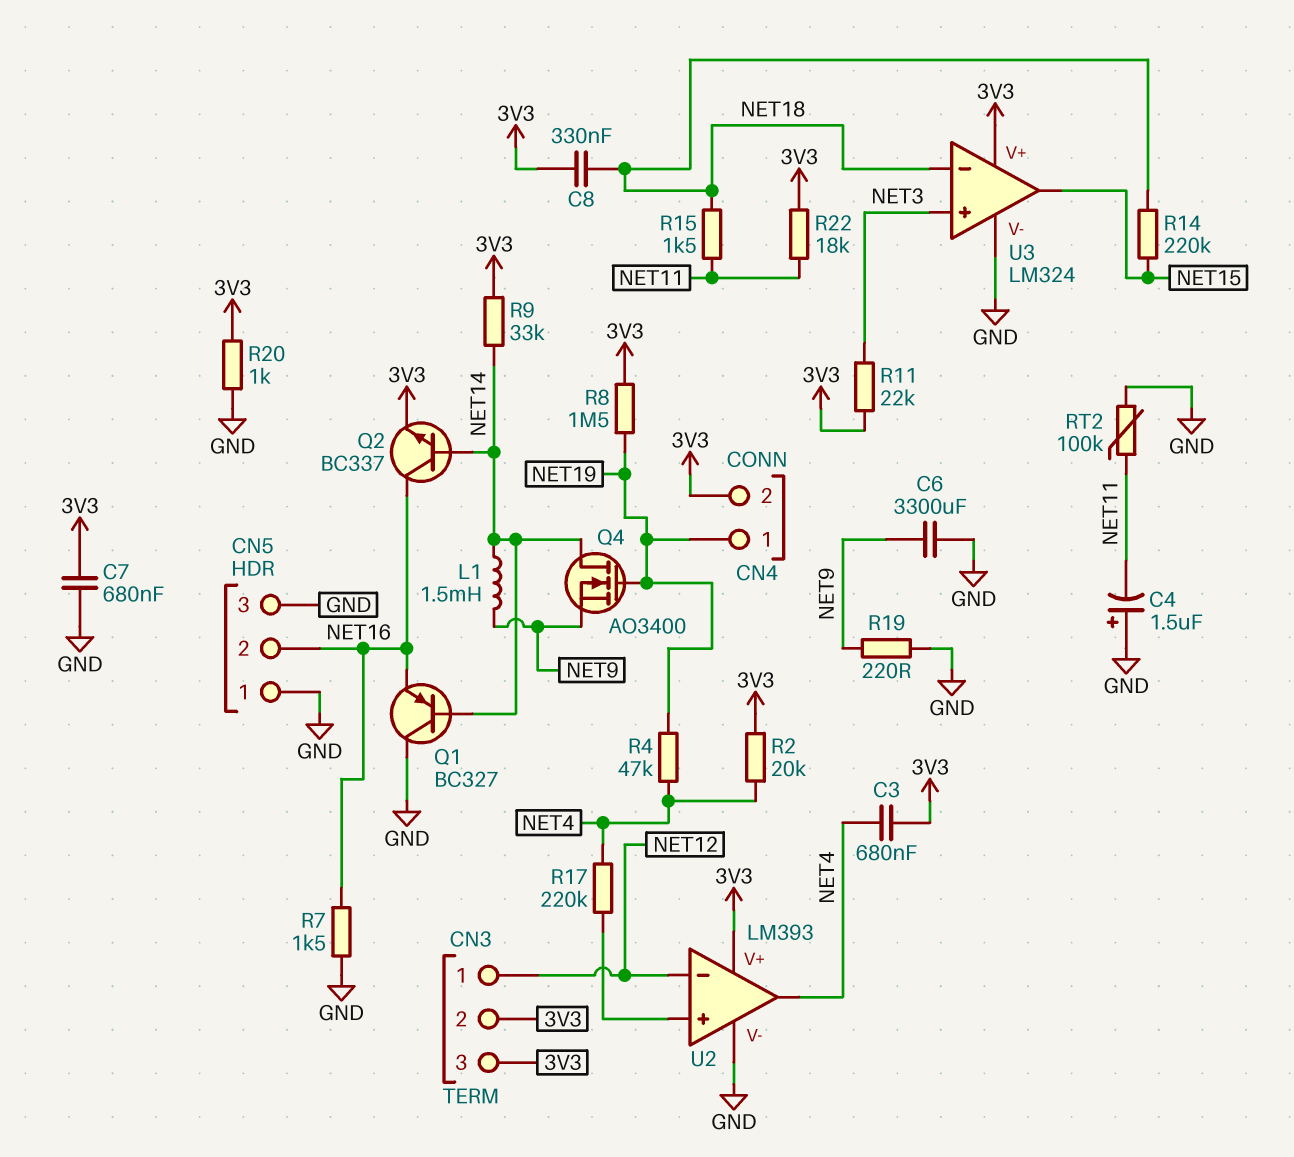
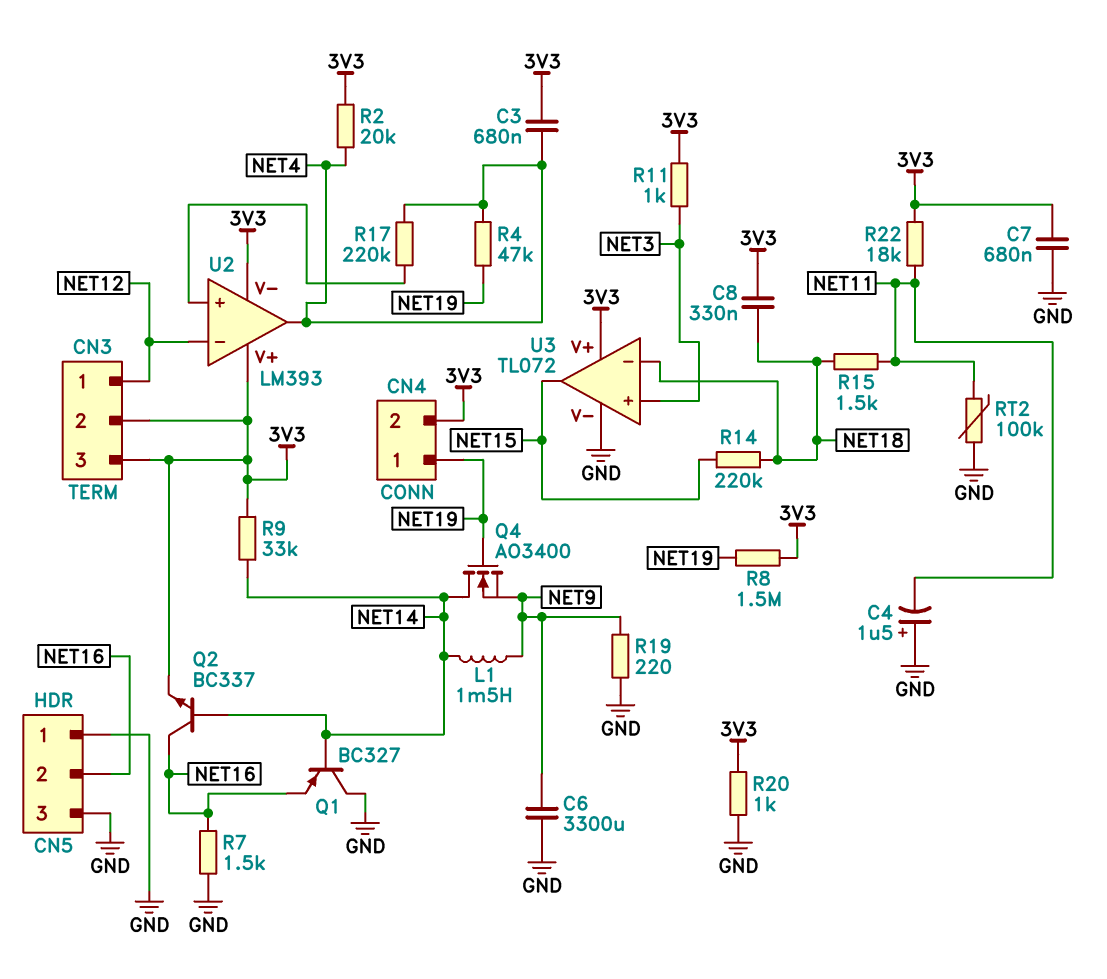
R11: 22k (3V3, NET3) -> 1k (3V3, NET3)
U2 pin V-: GND -> 3V3
U3: LM324 -> TL072

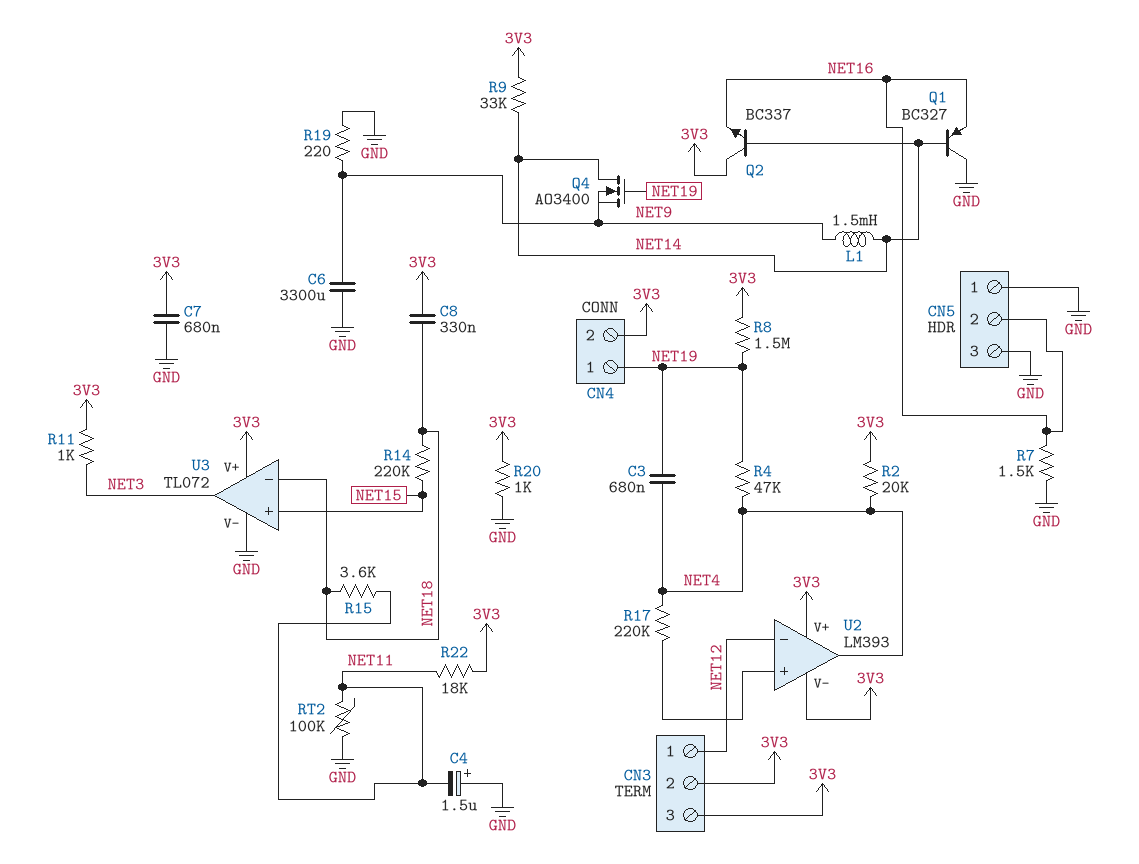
C3: 680nF (3V3, NET4) -> 680nF (NET4, NET19)
Q2: NPN BC337 (B NET14, C NET16, E 3V3) -> NPN BC337 (B NET14, C 3V3, E NET16)
R15: 1.5k (NET11, NET18) -> 3.6k (NET11, NET18)
U3 pin in+: NET3 -> NET15
U3 pin out: NET15 -> NET3

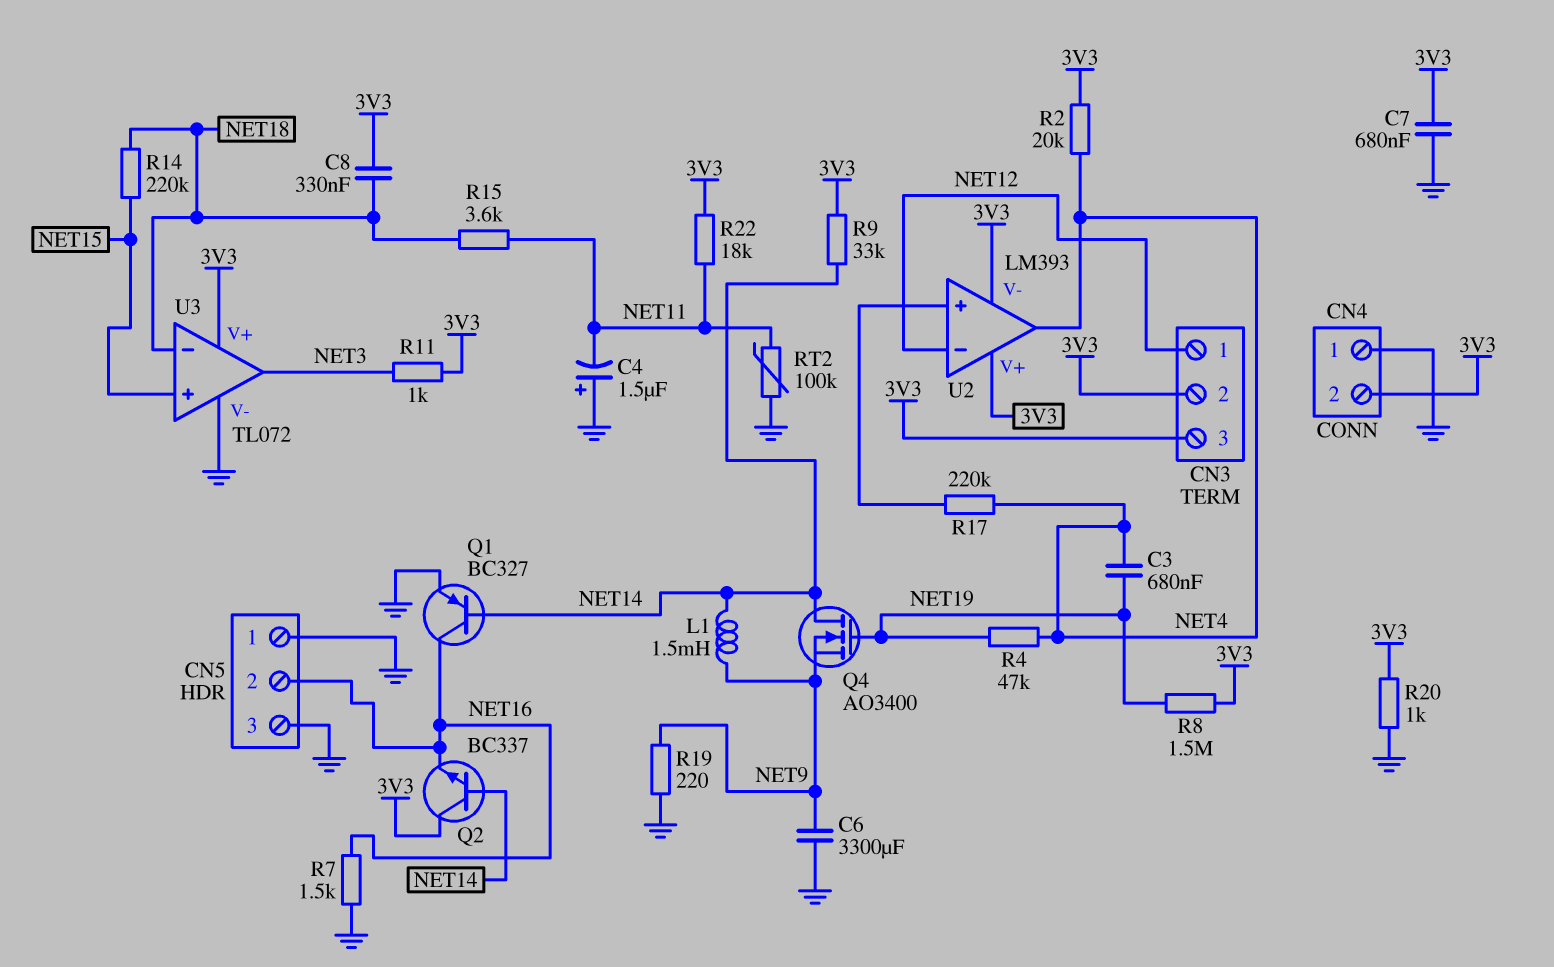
CN4 pin 1: NET19 -> GND
Q1: PNP BC327 (B NET14, C GND, E NET16) -> PNP BC327 (B NET14, C NET16, E GND)

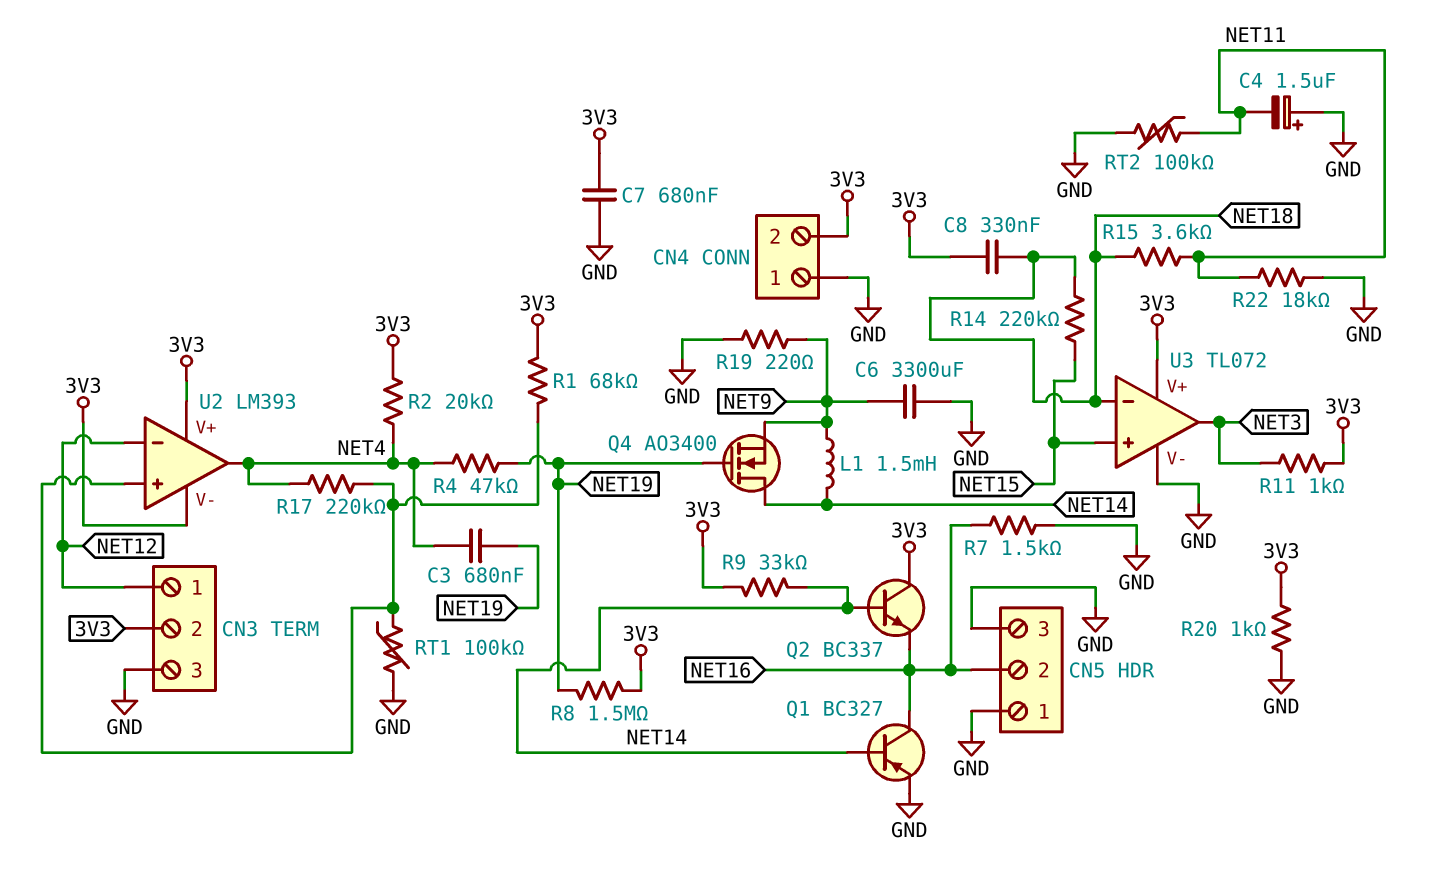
CN3 pin 3: 3V3 -> GND
R1: none -> 68k (3V3, U2/in+)
R22: 18k (3V3, NET11) -> 18k (GND, NET11)
RT1: none -> 100k (GND, U2/in+)

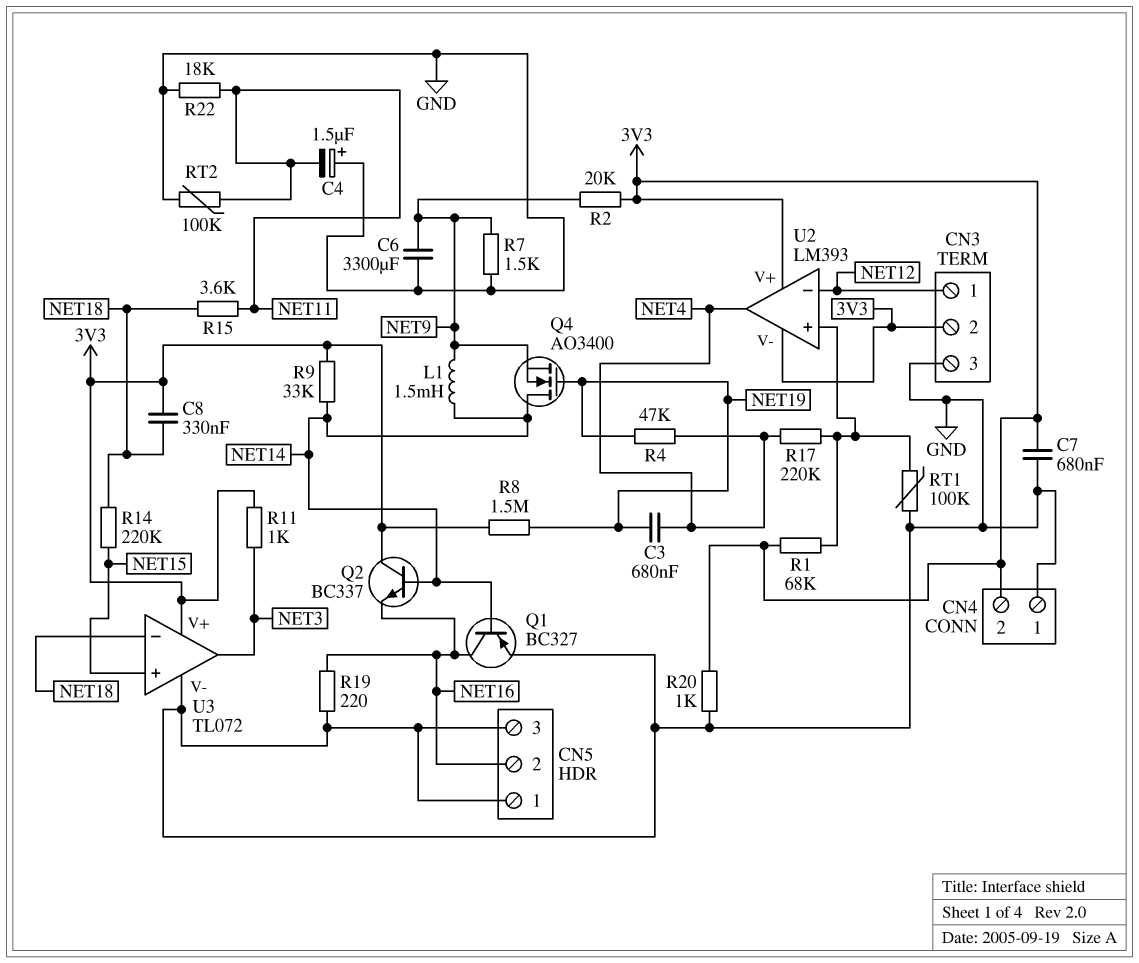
R2: 20k (3V3, NET4) -> 20k (3V3, NET9)
R7: 1.5k (GND, NET16) -> 1.5k (GND, NET9)
R19: 220 (GND, NET9) -> 220 (GND, NET16)

